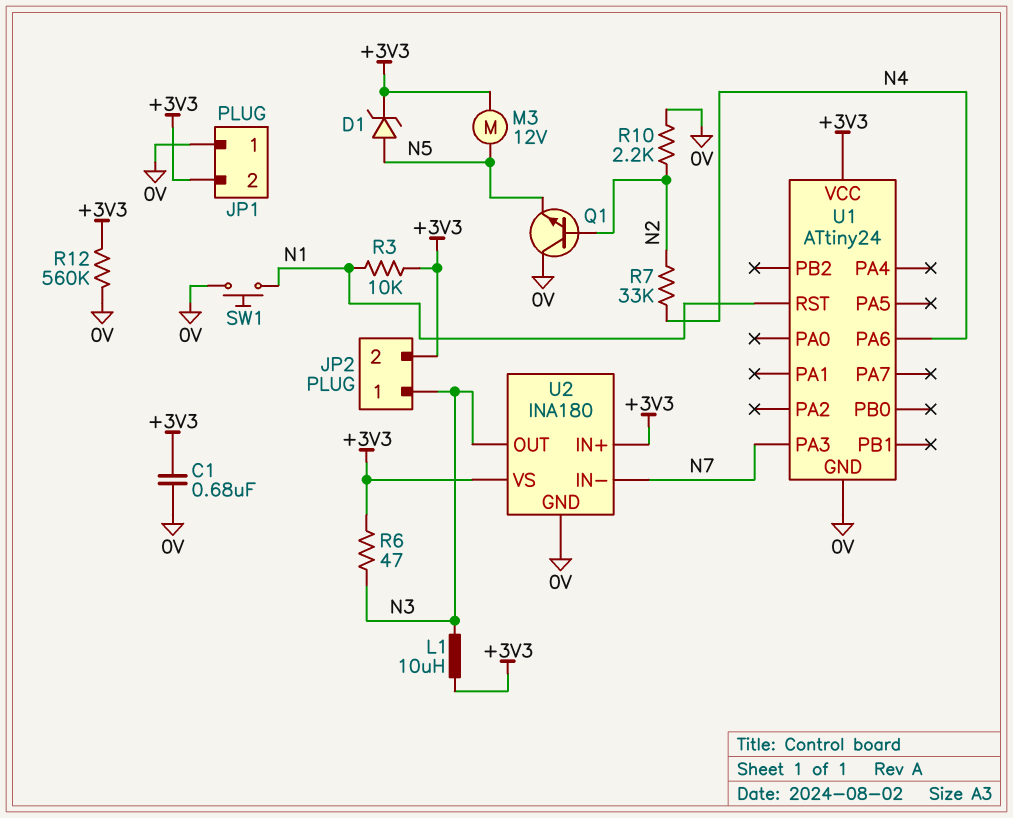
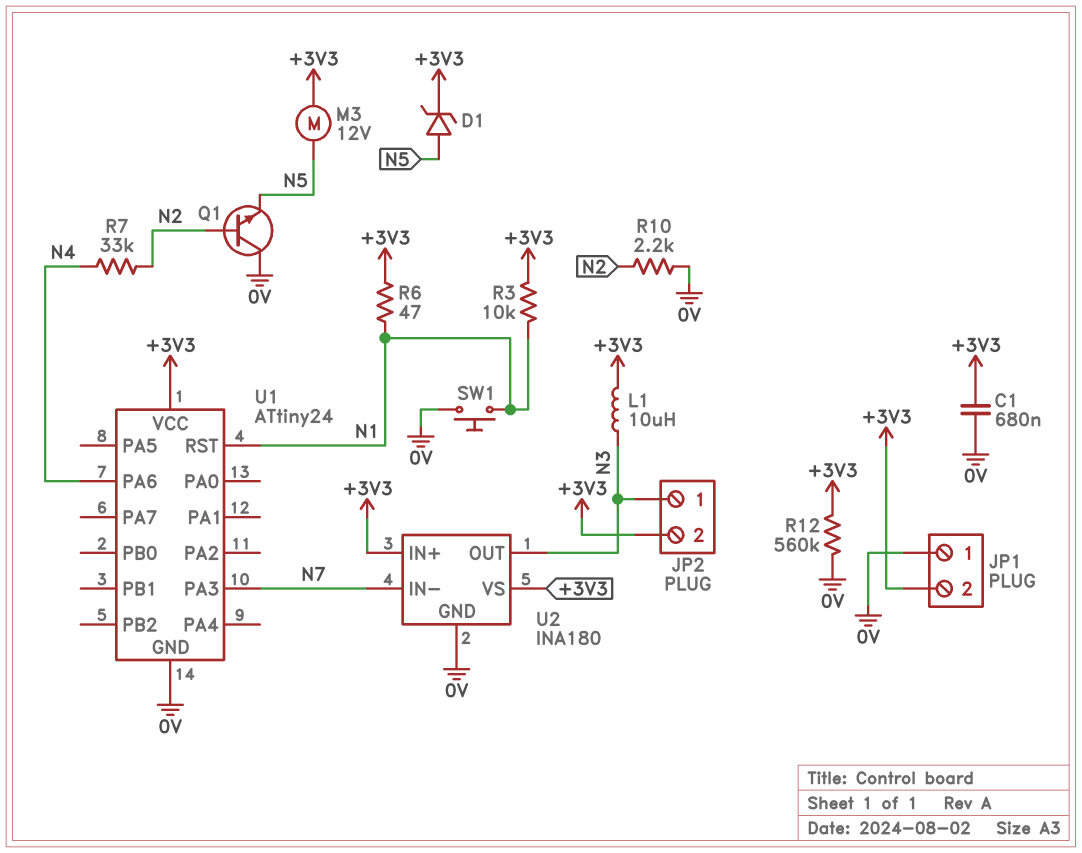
R6: 47 (+3V3, N3) -> 47 (+3V3, N1)

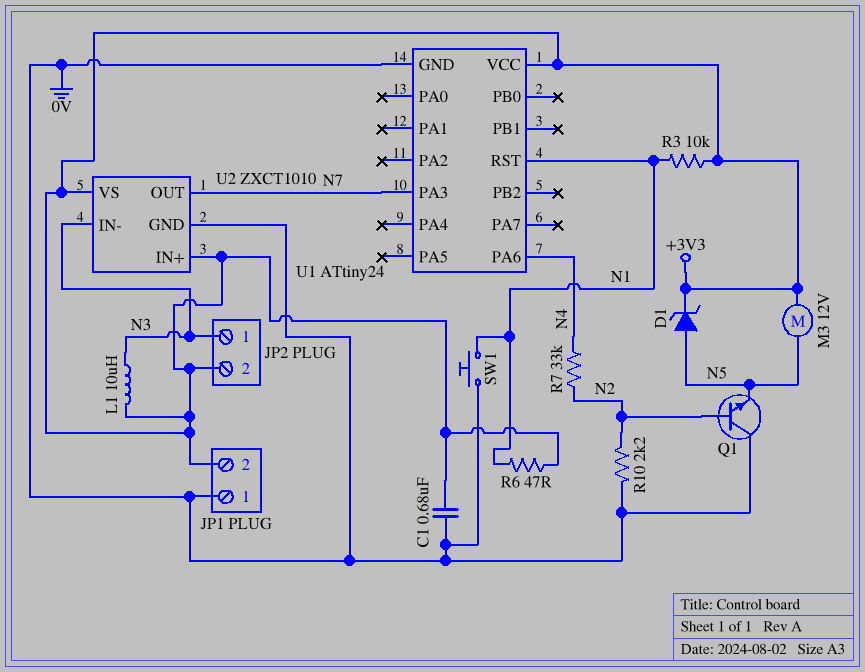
R12: 560k (+3V3, 0V) -> none
U2: INA180 -> ZXCT1010
U2 pin IN-: N7 -> N3
U2 pin OUT: N3 -> N7

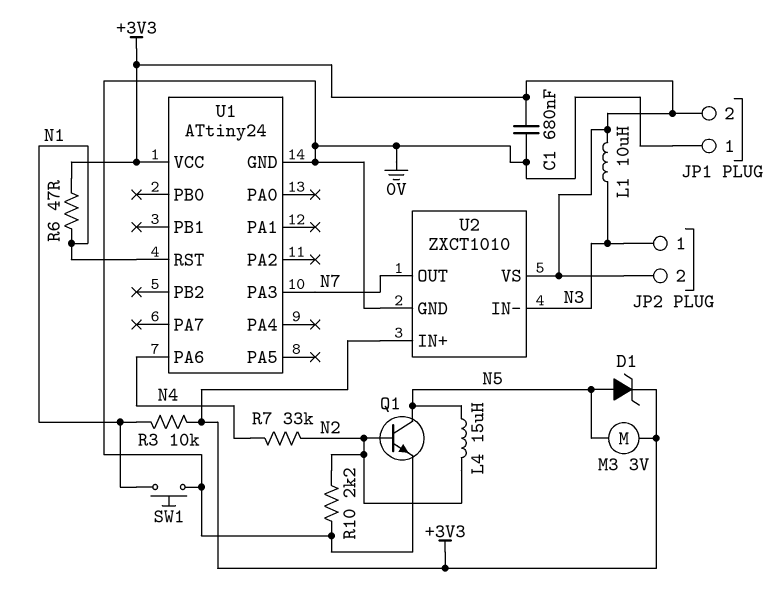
L4: none -> 15uH (N2, N5)
M3: motor 12V (+3V3, N5) -> motor 3V (+3V3, N5)
Q1: NPN (B N2, C 0V, E N5) -> NPN (B N2, C N5, E 0V)

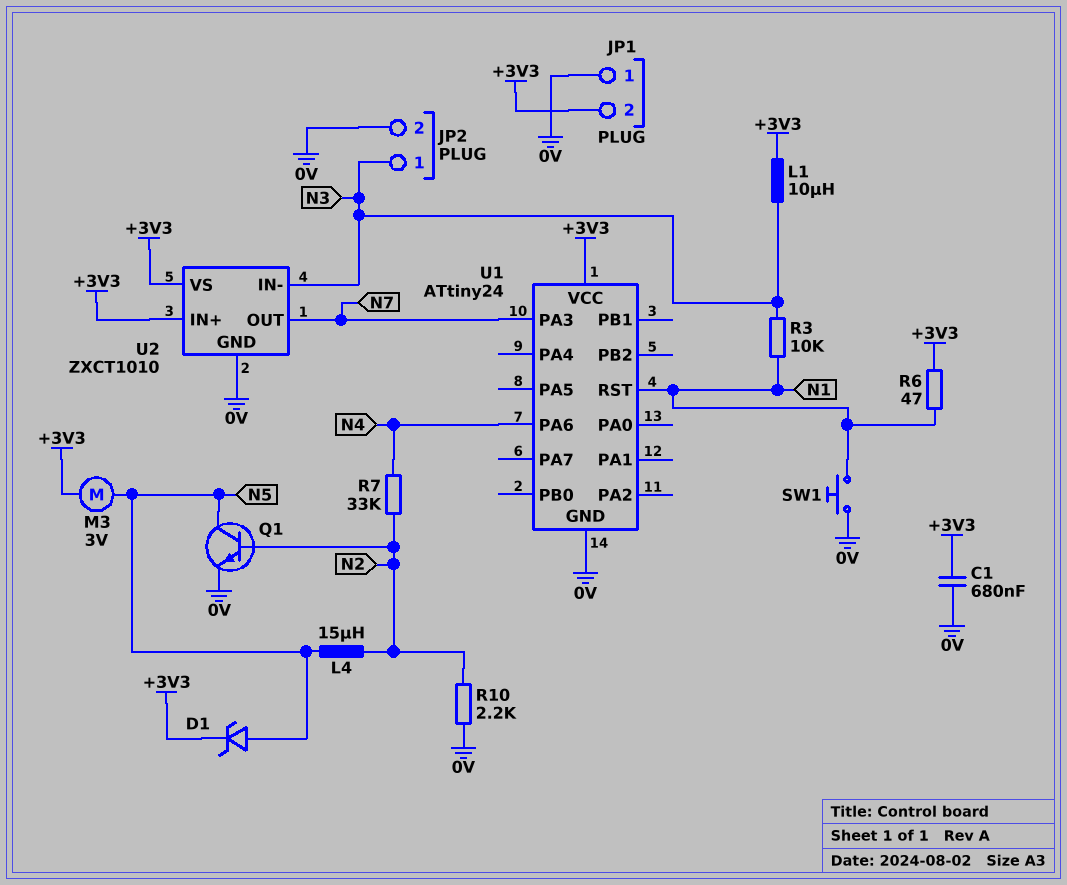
JP2 pin 2: +3V3 -> 0V
R3: 10k (+3V3, N1) -> 10k (N1, N3)

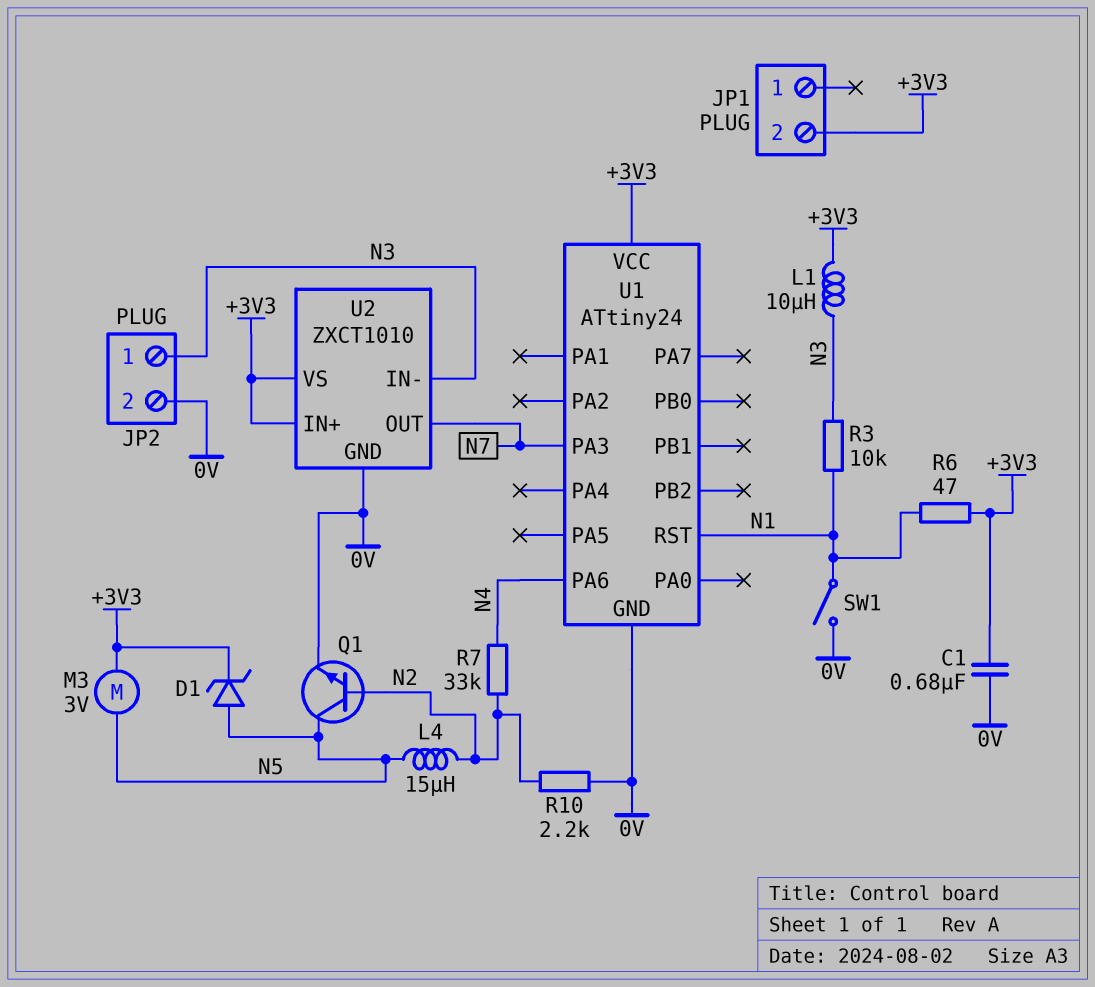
JP1 pin 1: 0V -> none
SW1: button (0V, N1) -> switch (0V, N1)

